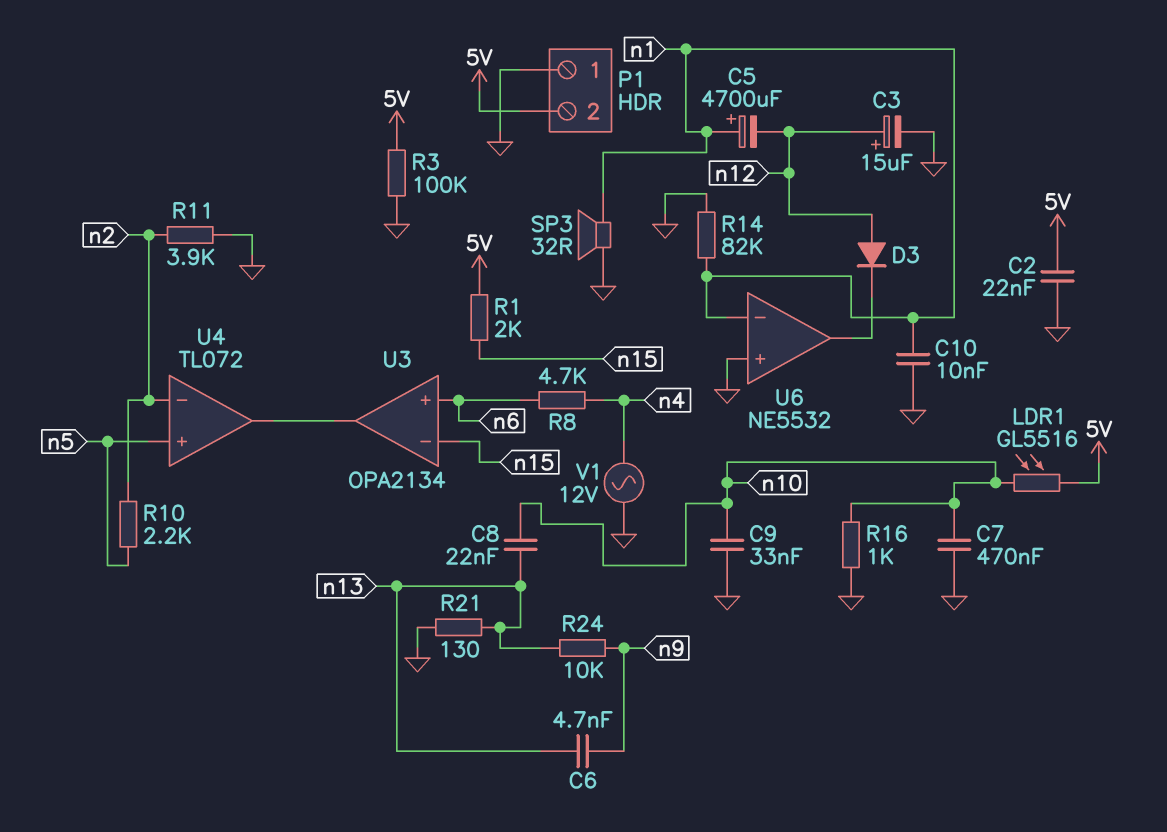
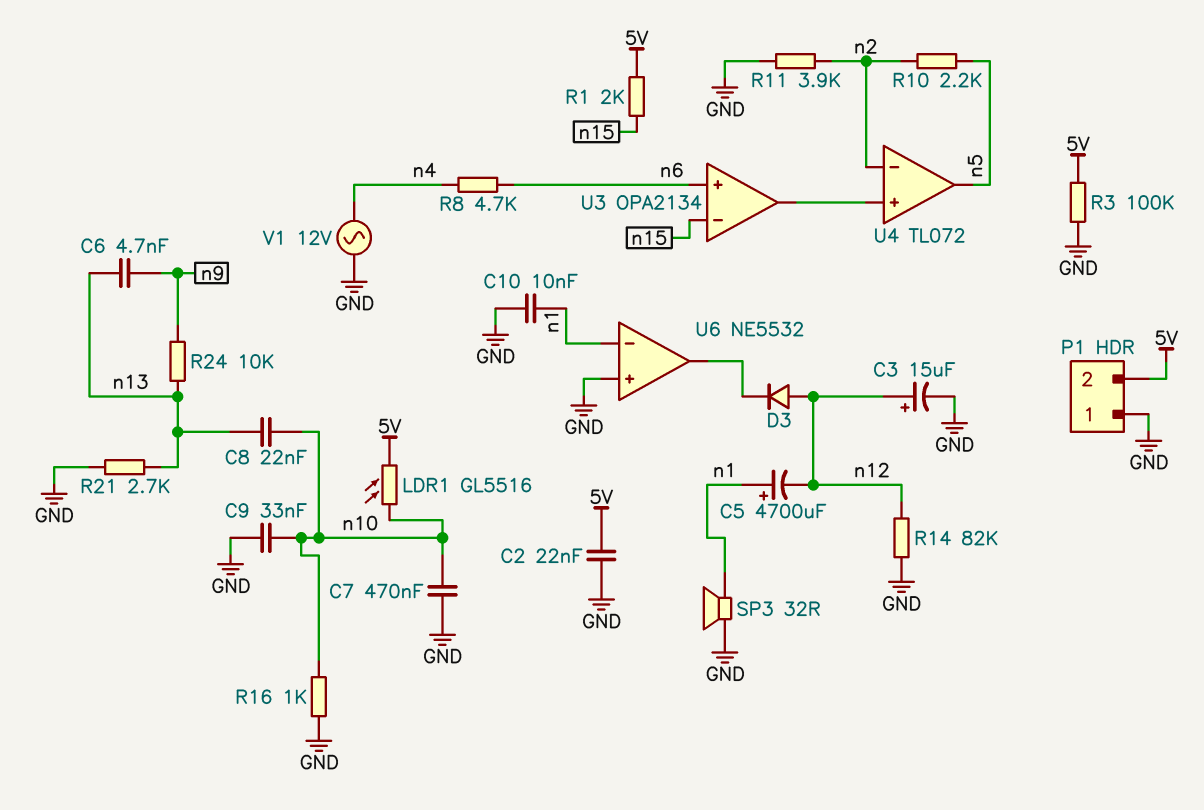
R14: 82k (GND, n1) -> 82k (GND, n12)
R21: 130 (GND, n13) -> 2.7k (GND, n13)
U4 pin in+: n5 -> U3/out
U4 pin out: U3/out -> n5

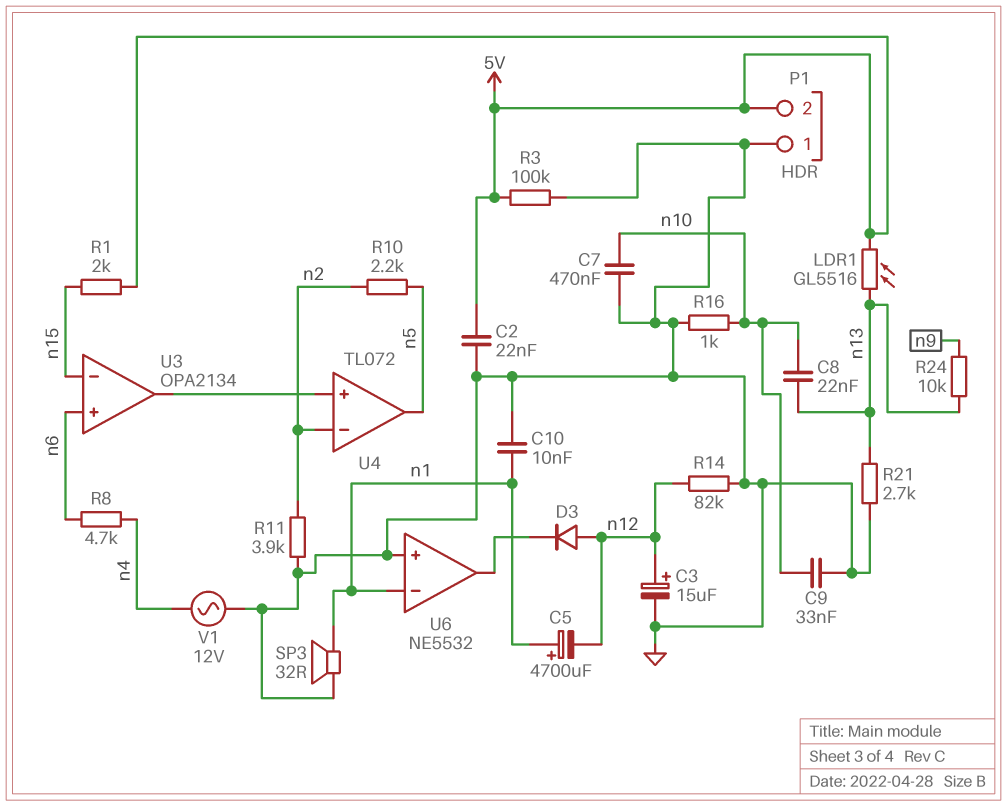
C6: 4.7nF (n9, n13) -> none
LDR1: GL5516 (5V, n10) -> GL5516 (5V, n13)

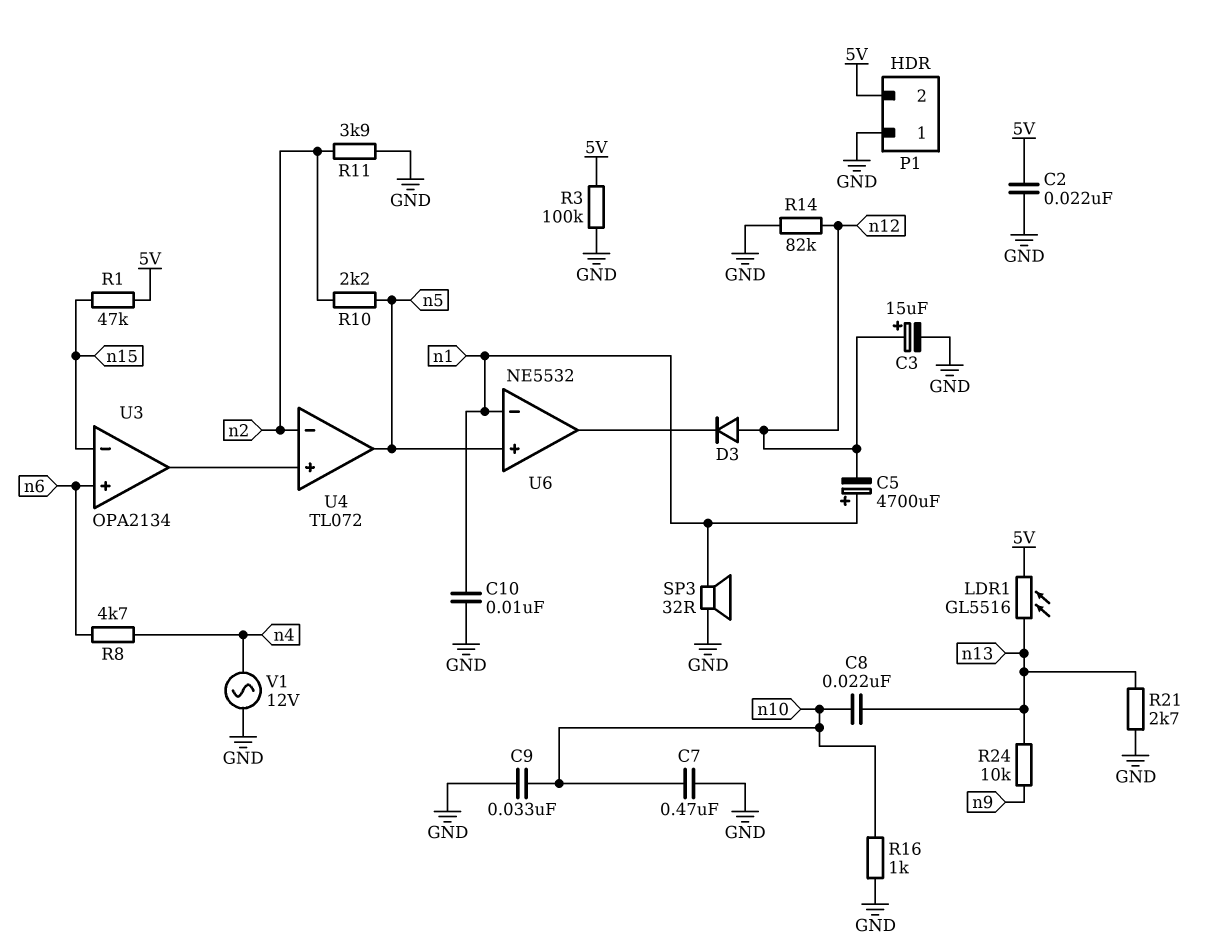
R1: 2k (5V, n15) -> 47k (5V, n15)
U6 pin in+: GND -> n5

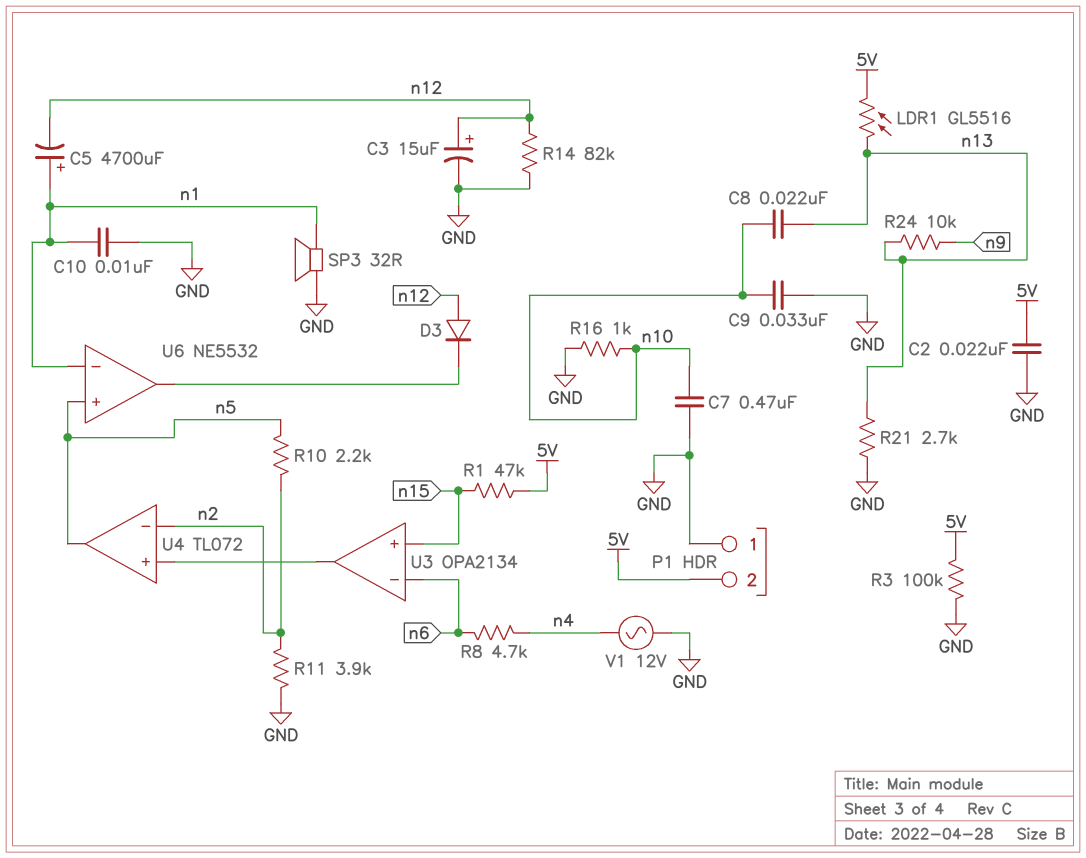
U3 pin in+: n6 -> n15
U3 pin in-: n15 -> n6

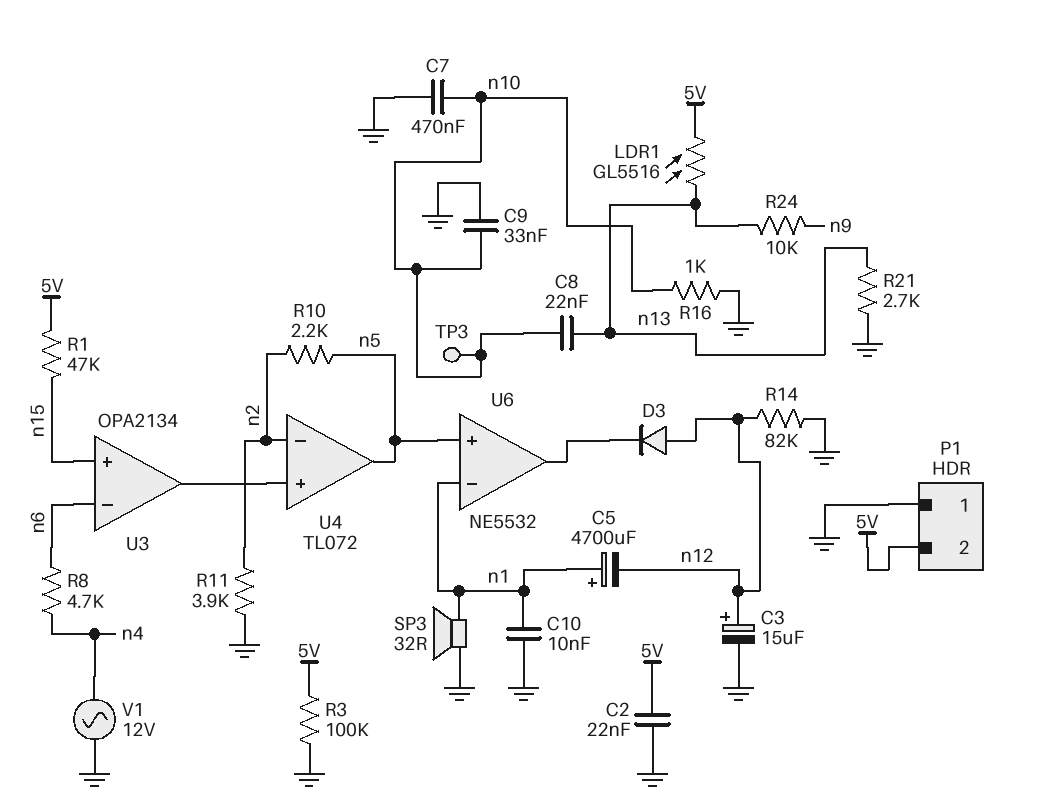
TP3: none -> test point (n10)

